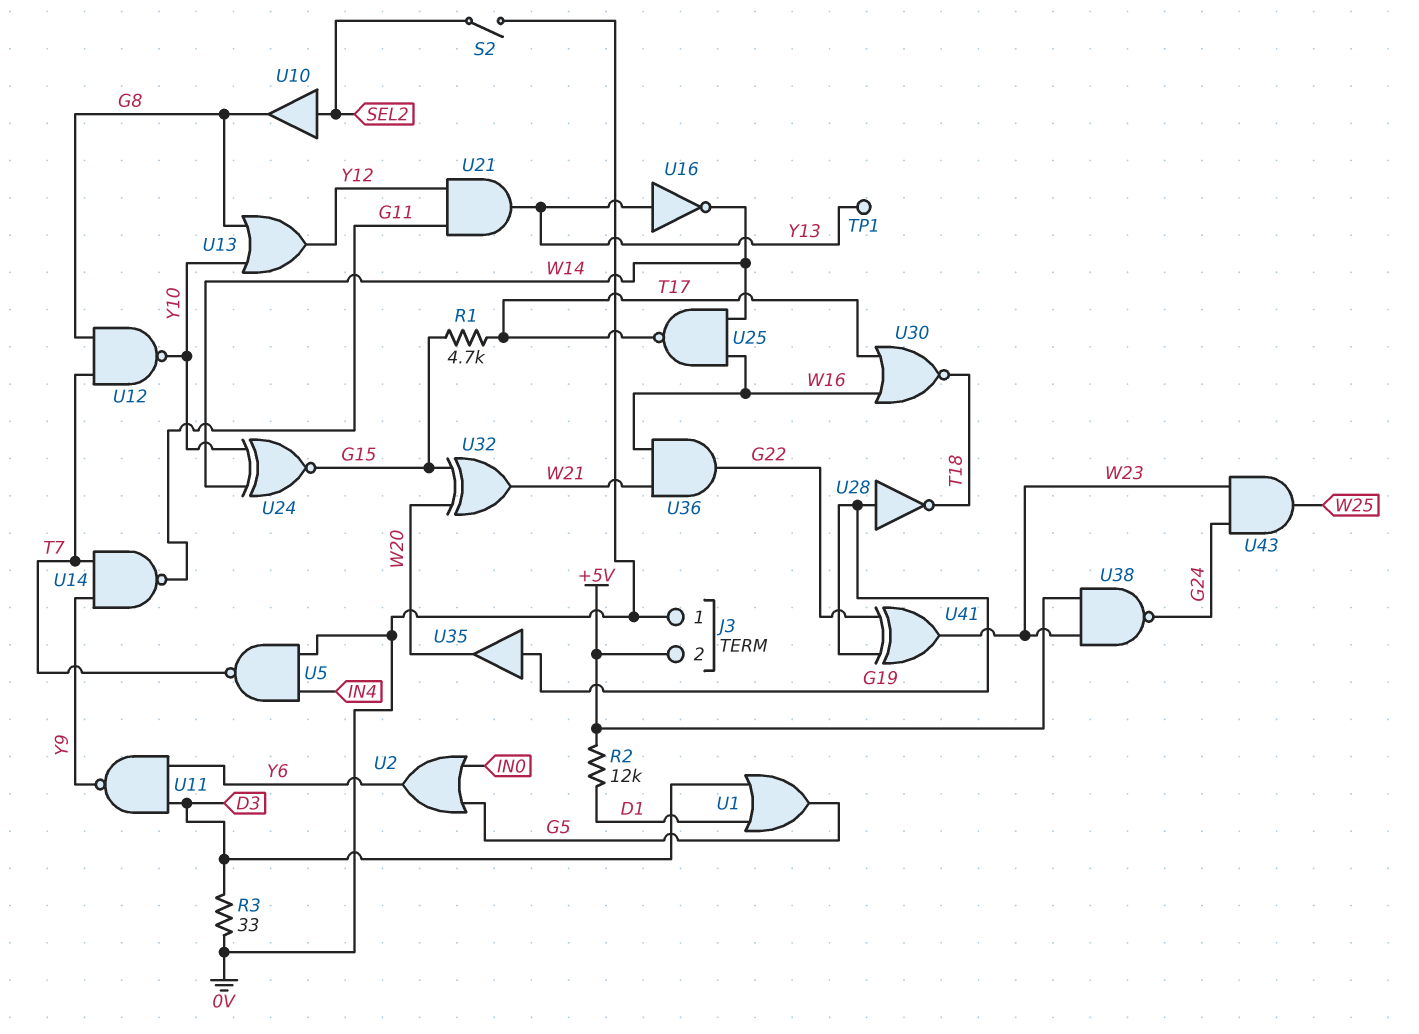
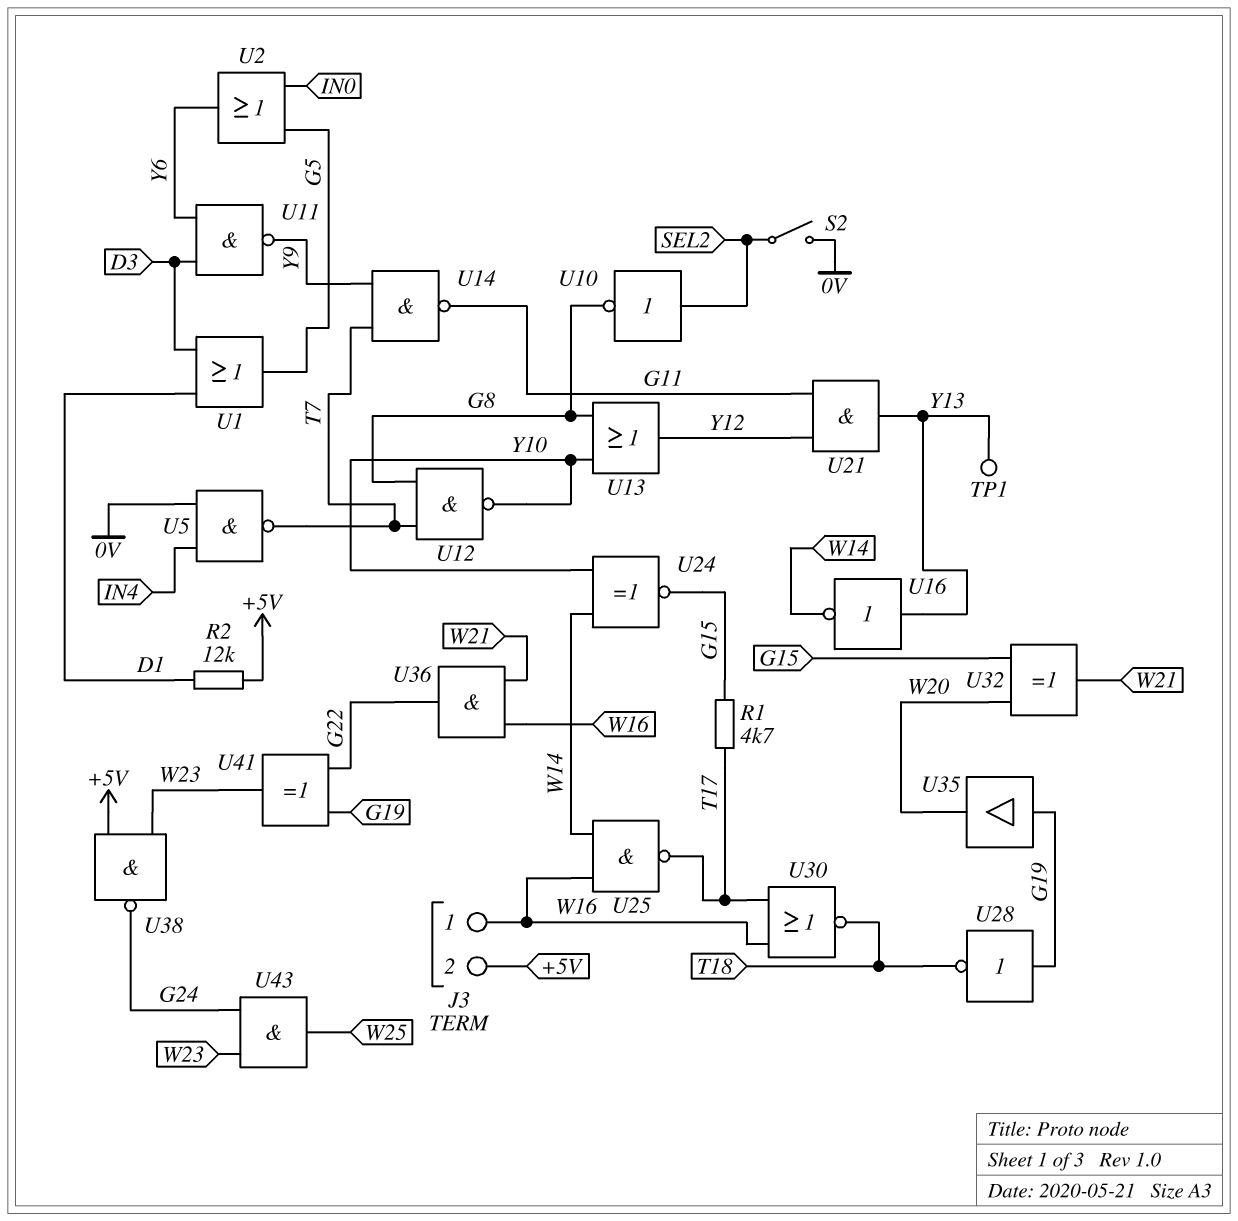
J3 pin 1: 0V -> W16
R3: 33 (0V, D3) -> none
U10: buffer (in SEL2, out G8) -> NOT (in SEL2, out G8)

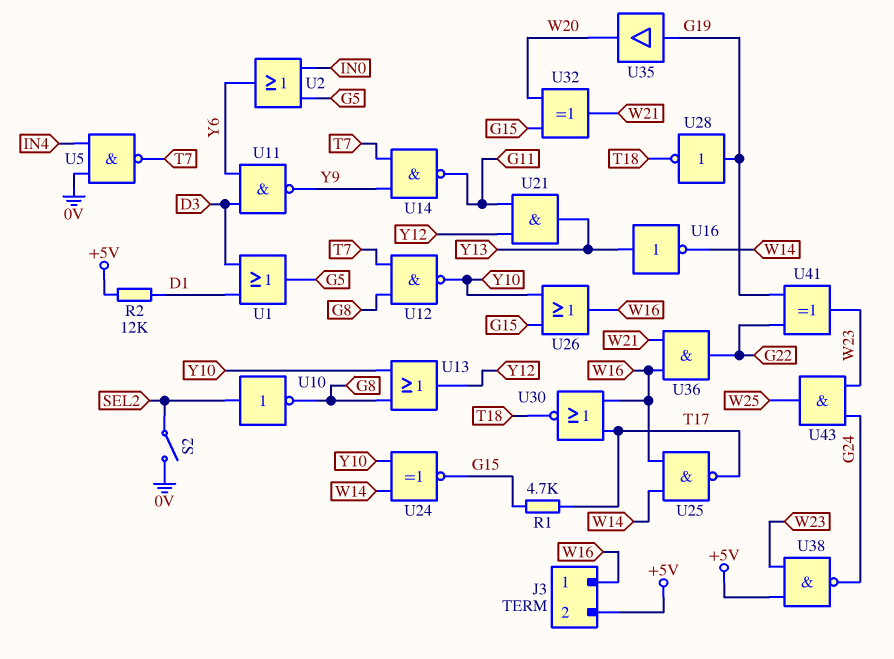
TP1: test point (Y13) -> none
U26: none -> OR (in G15, in Y10, out W16)

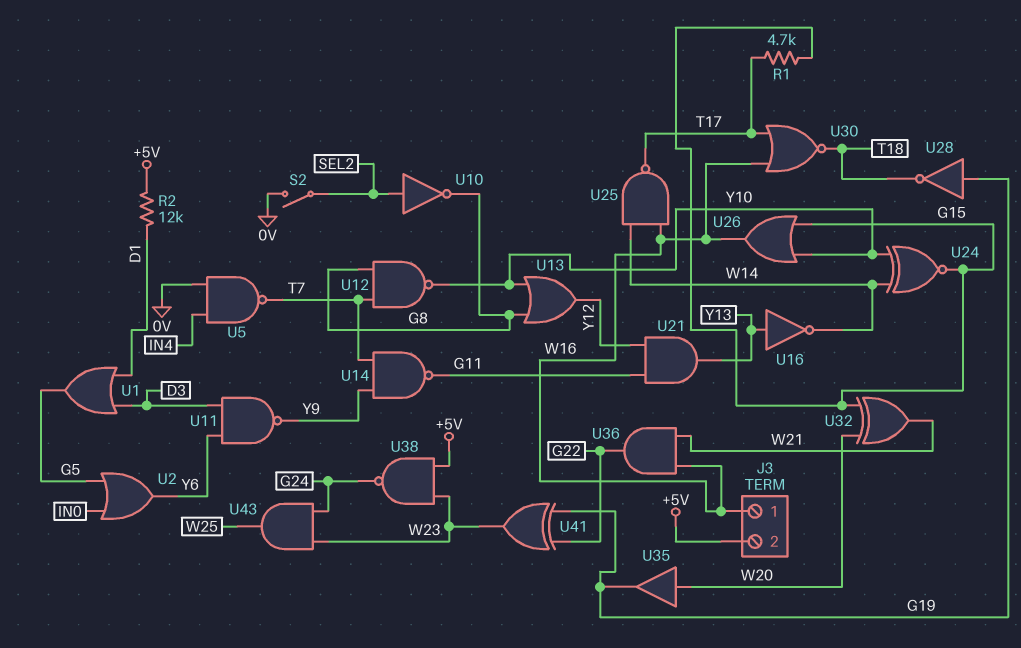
U35: buffer (in G19, out W20) -> buffer (in W20, out G19)

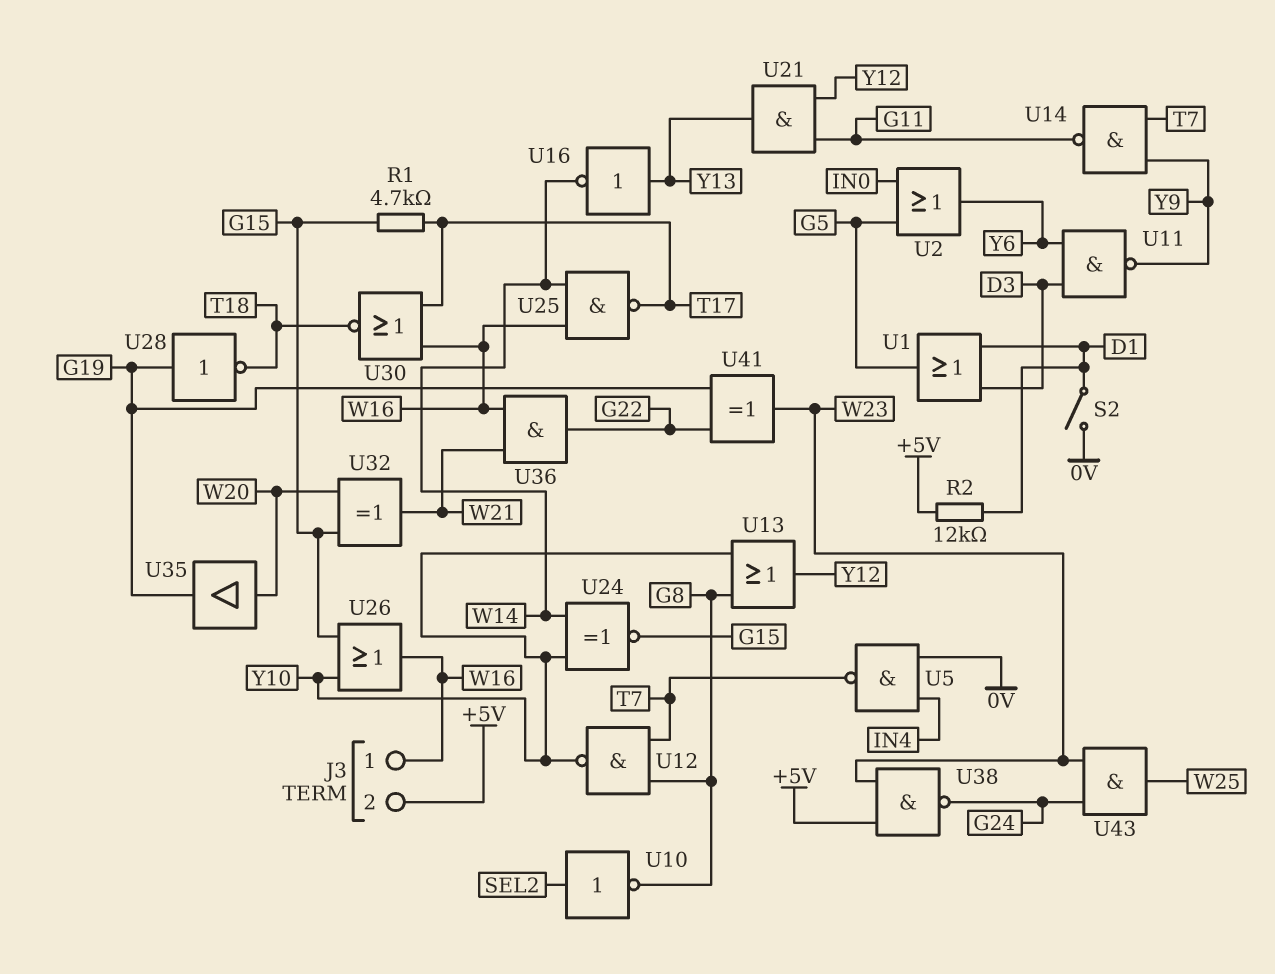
S2: switch (0V, SEL2) -> switch (0V, D1)

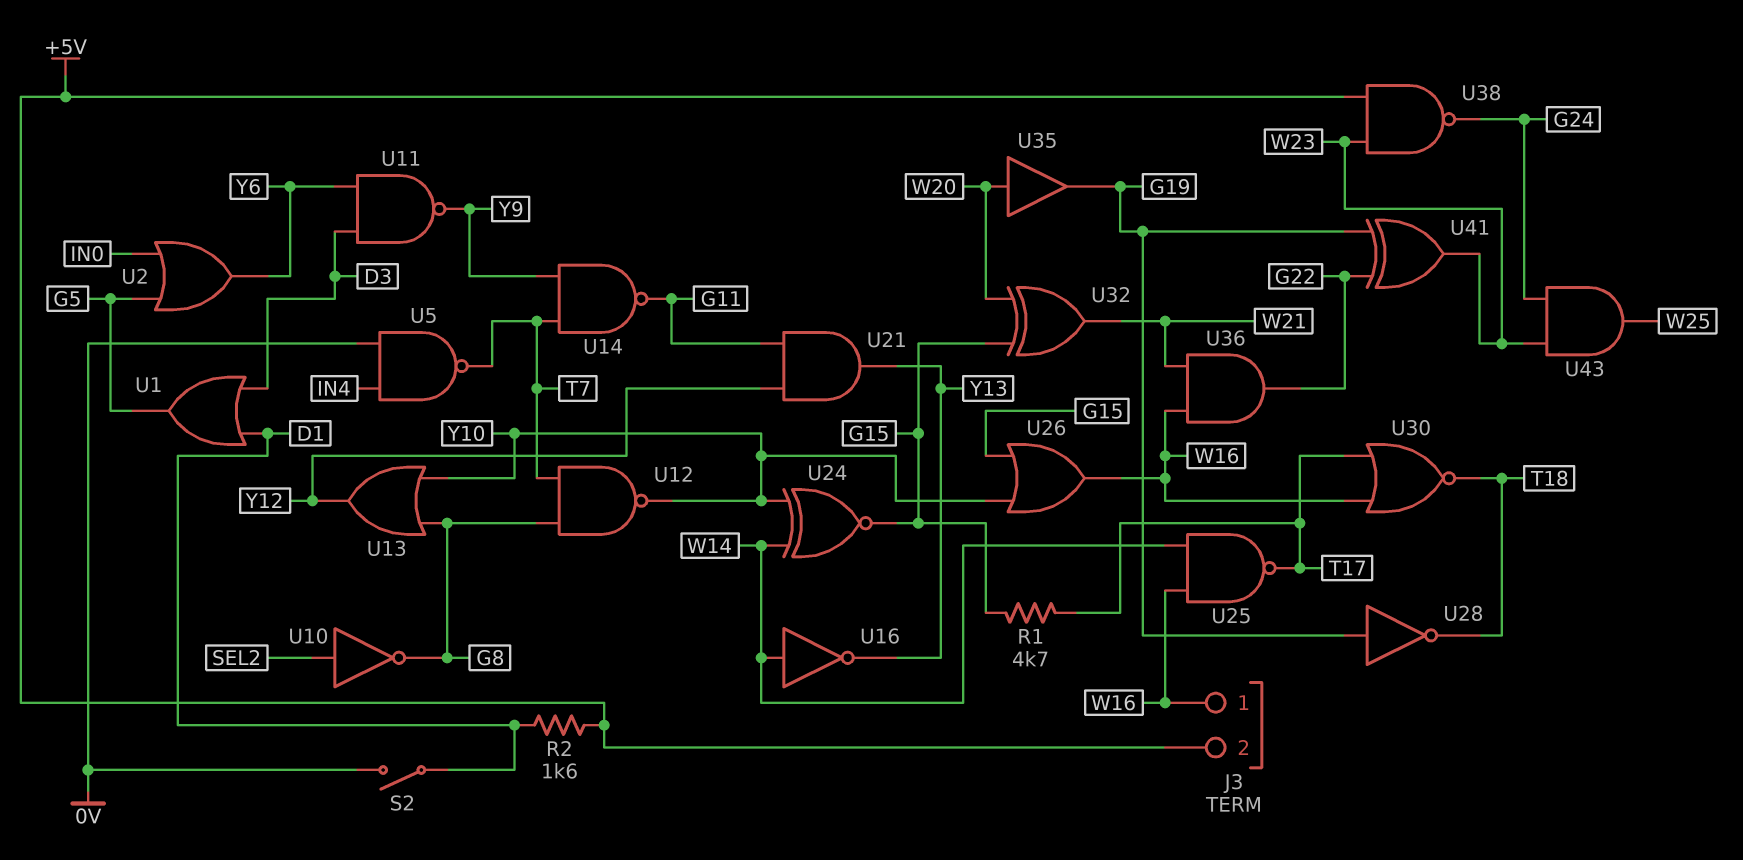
R2: 12k (+5V, D1) -> 1.6k (+5V, D1)
U16: NOT (in Y13, out W14) -> NOT (in W14, out Y13)

